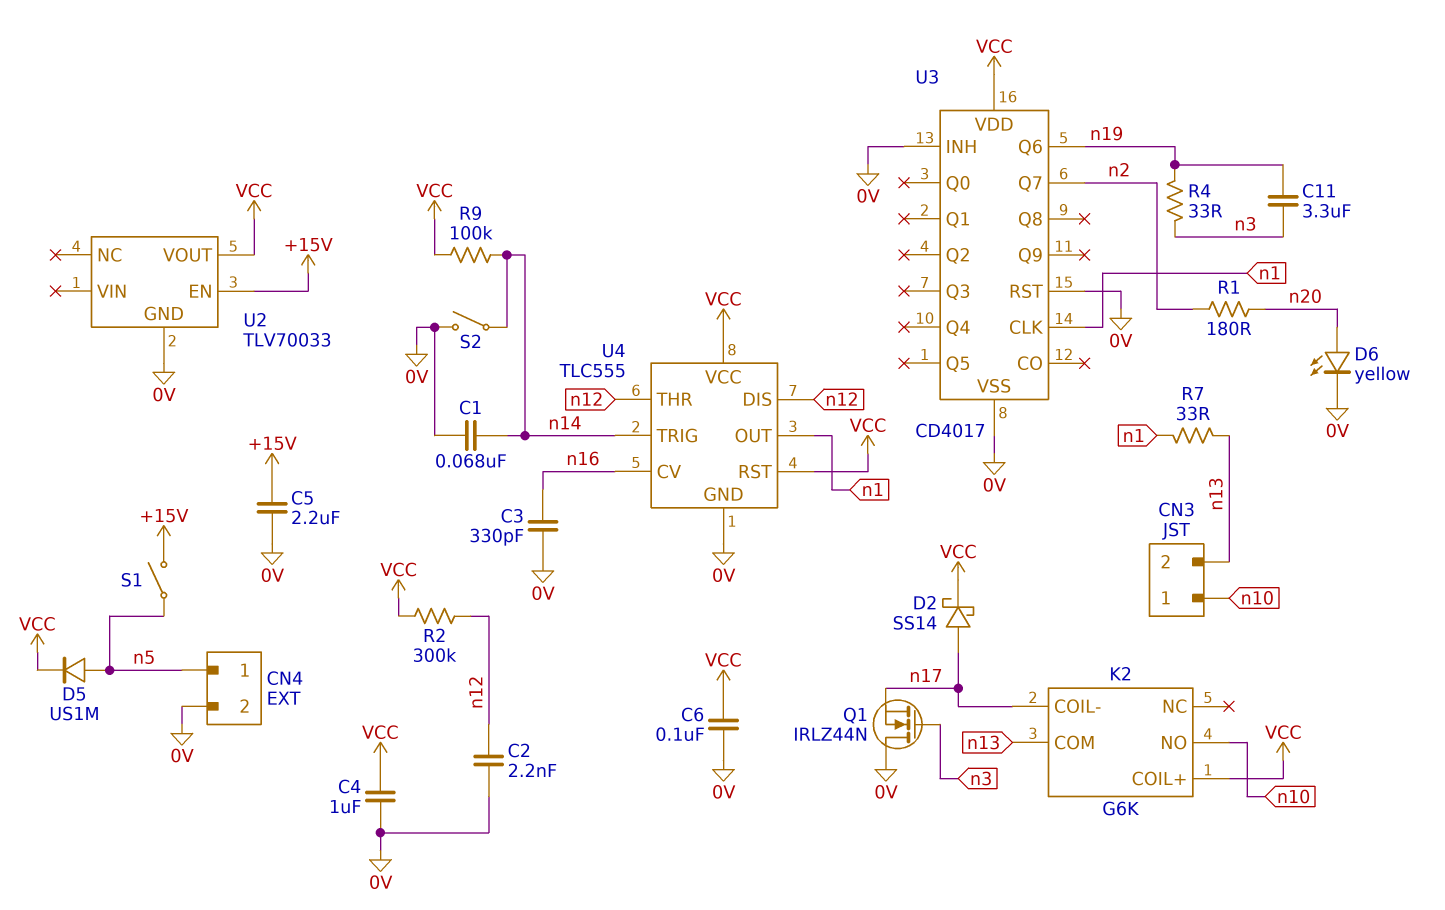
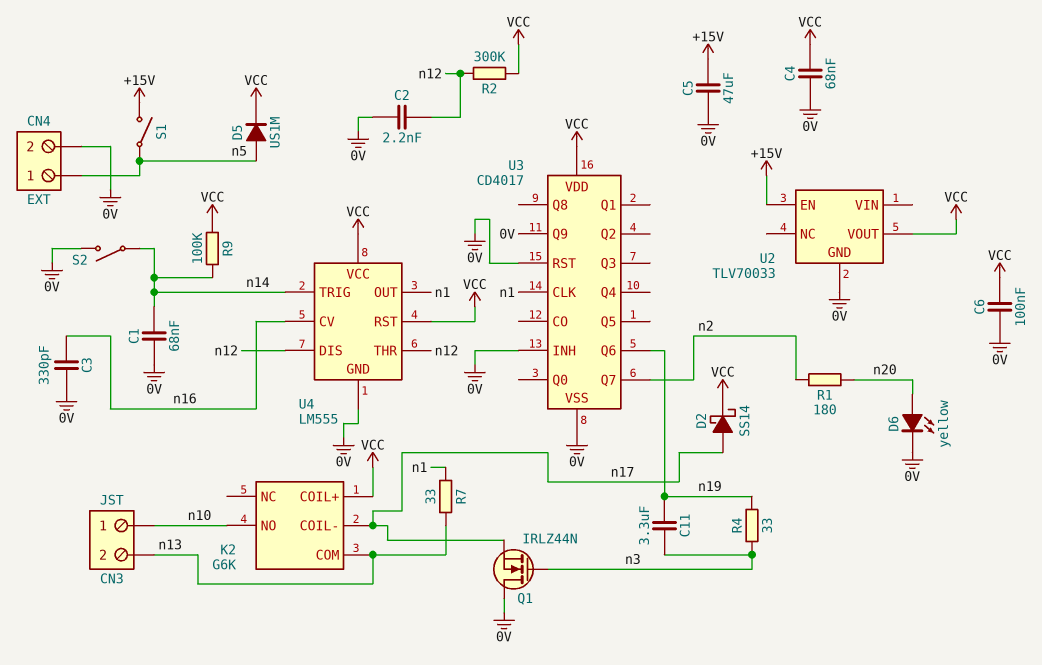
C4: 1uF (0V, VCC) -> 68nF (0V, VCC)
C5: 2.2uF (+15V, 0V) -> 47uF (+15V, 0V)
U3 pin Q9: none -> 0V
U4: TLC555 -> LM555

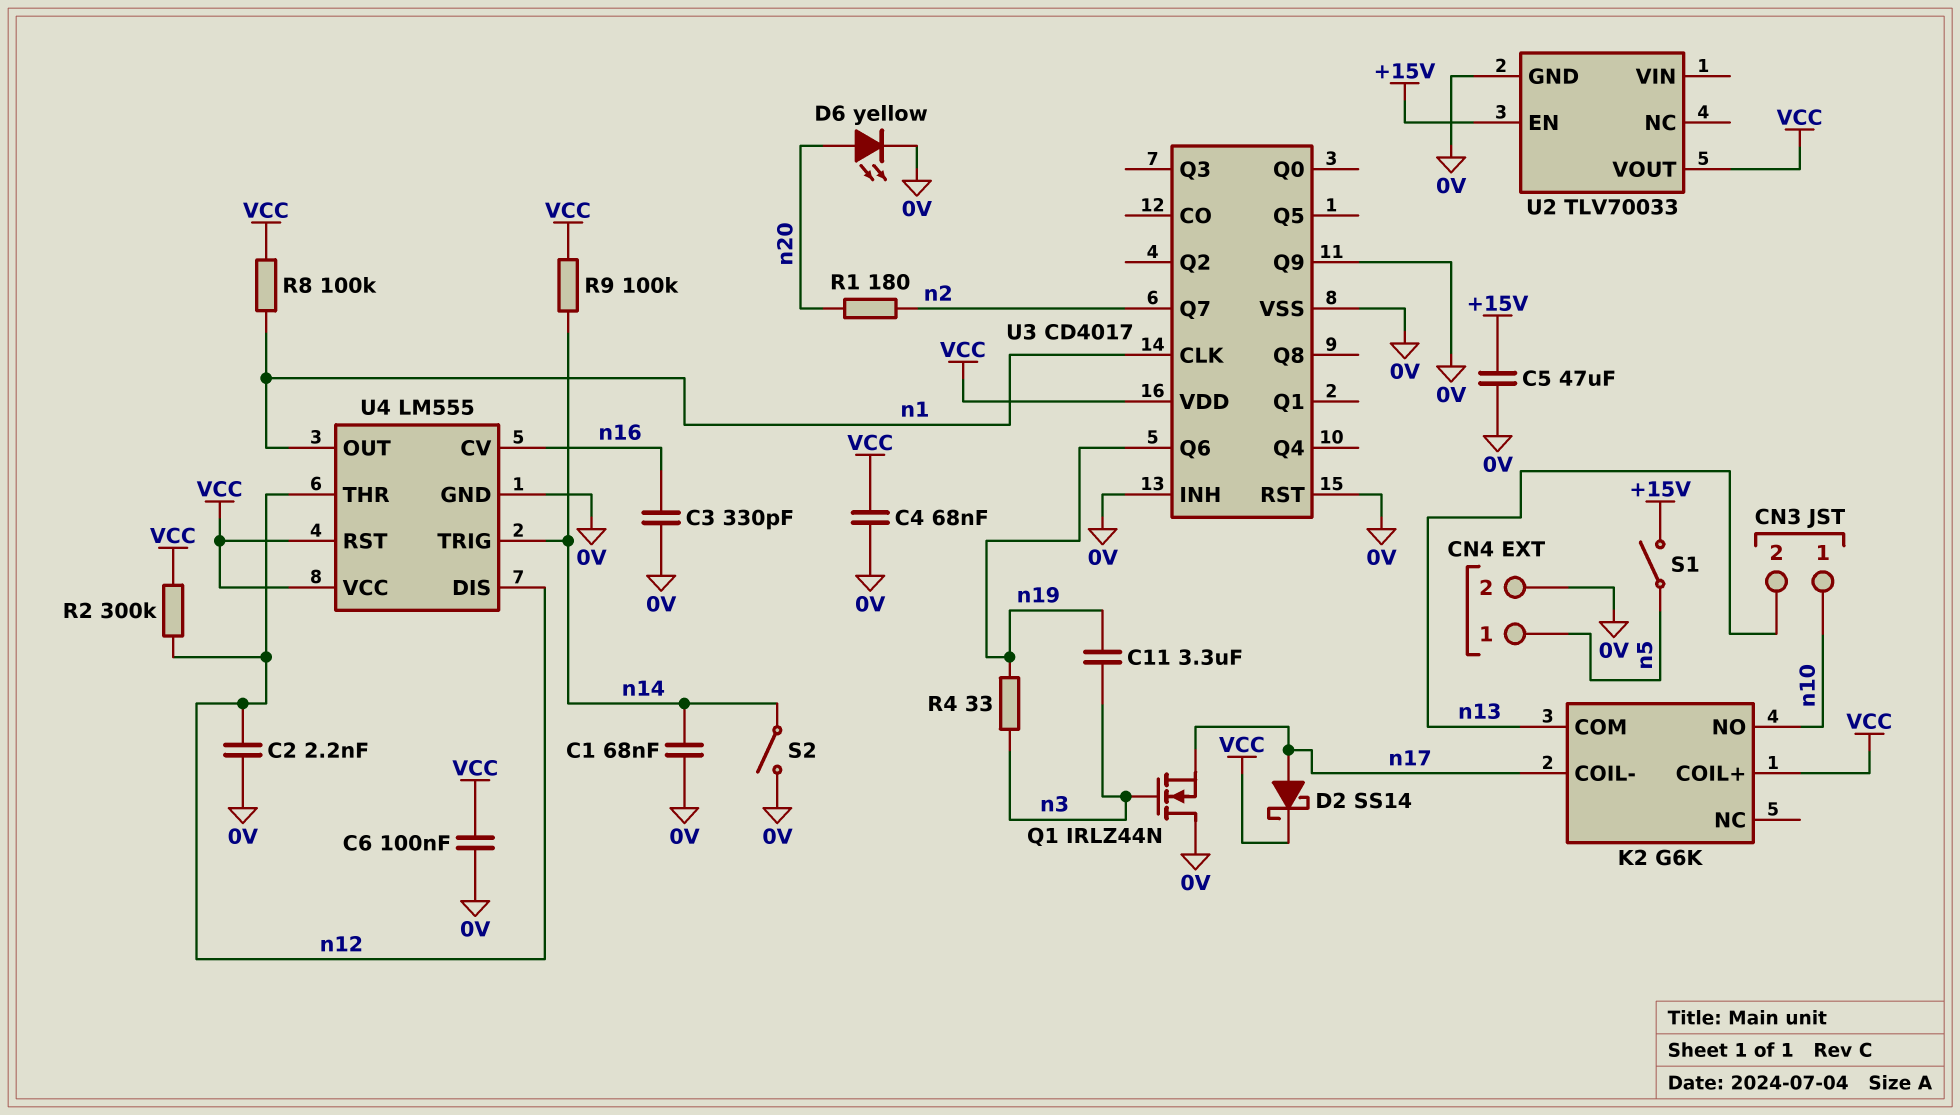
D5: diode US1M (A n5, K VCC) -> none
R7: 33 (n1, n13) -> none
R8: none -> 100k (VCC, n1)

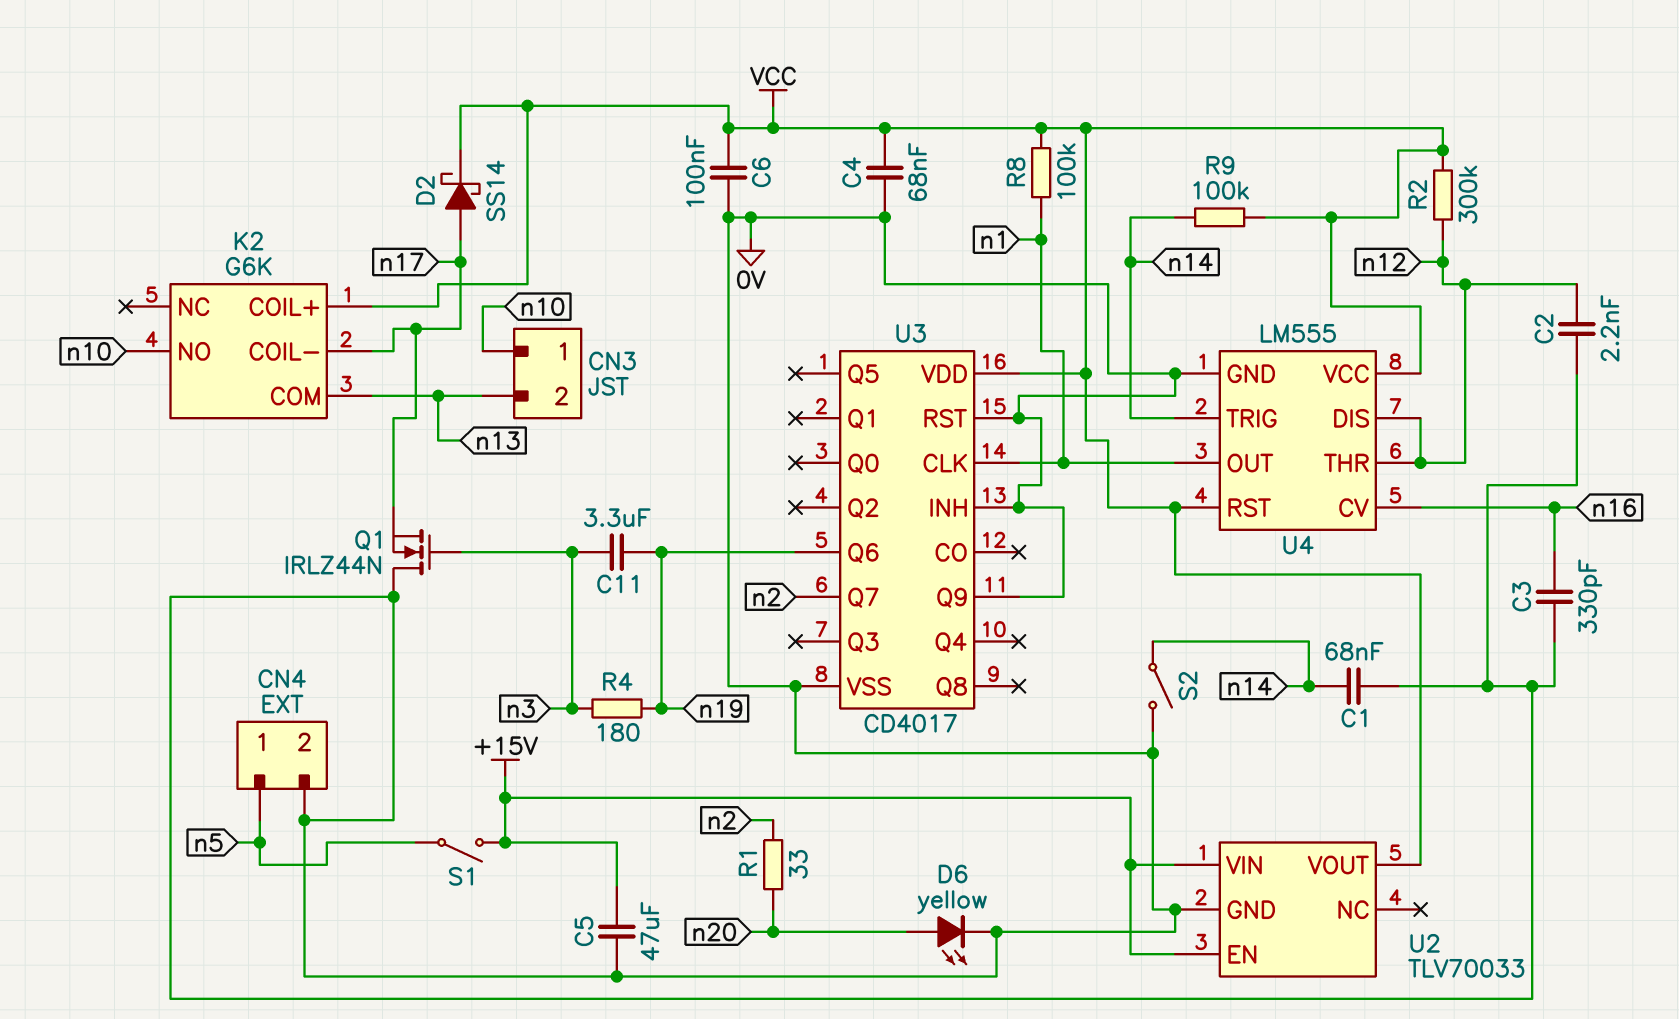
R1: 180 (n2, n20) -> 33 (n2, n20)
R4: 33 (n3, n19) -> 180 (n3, n19)
U2 pin VIN: none -> +15V

